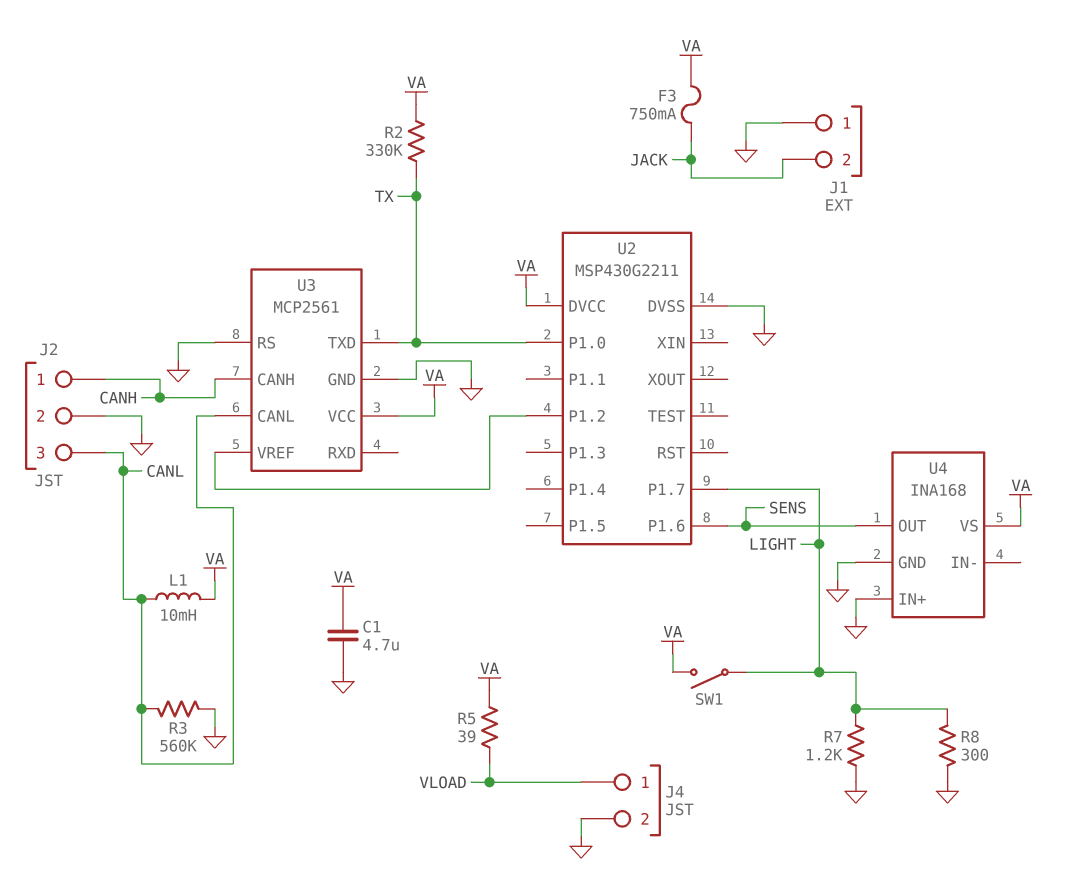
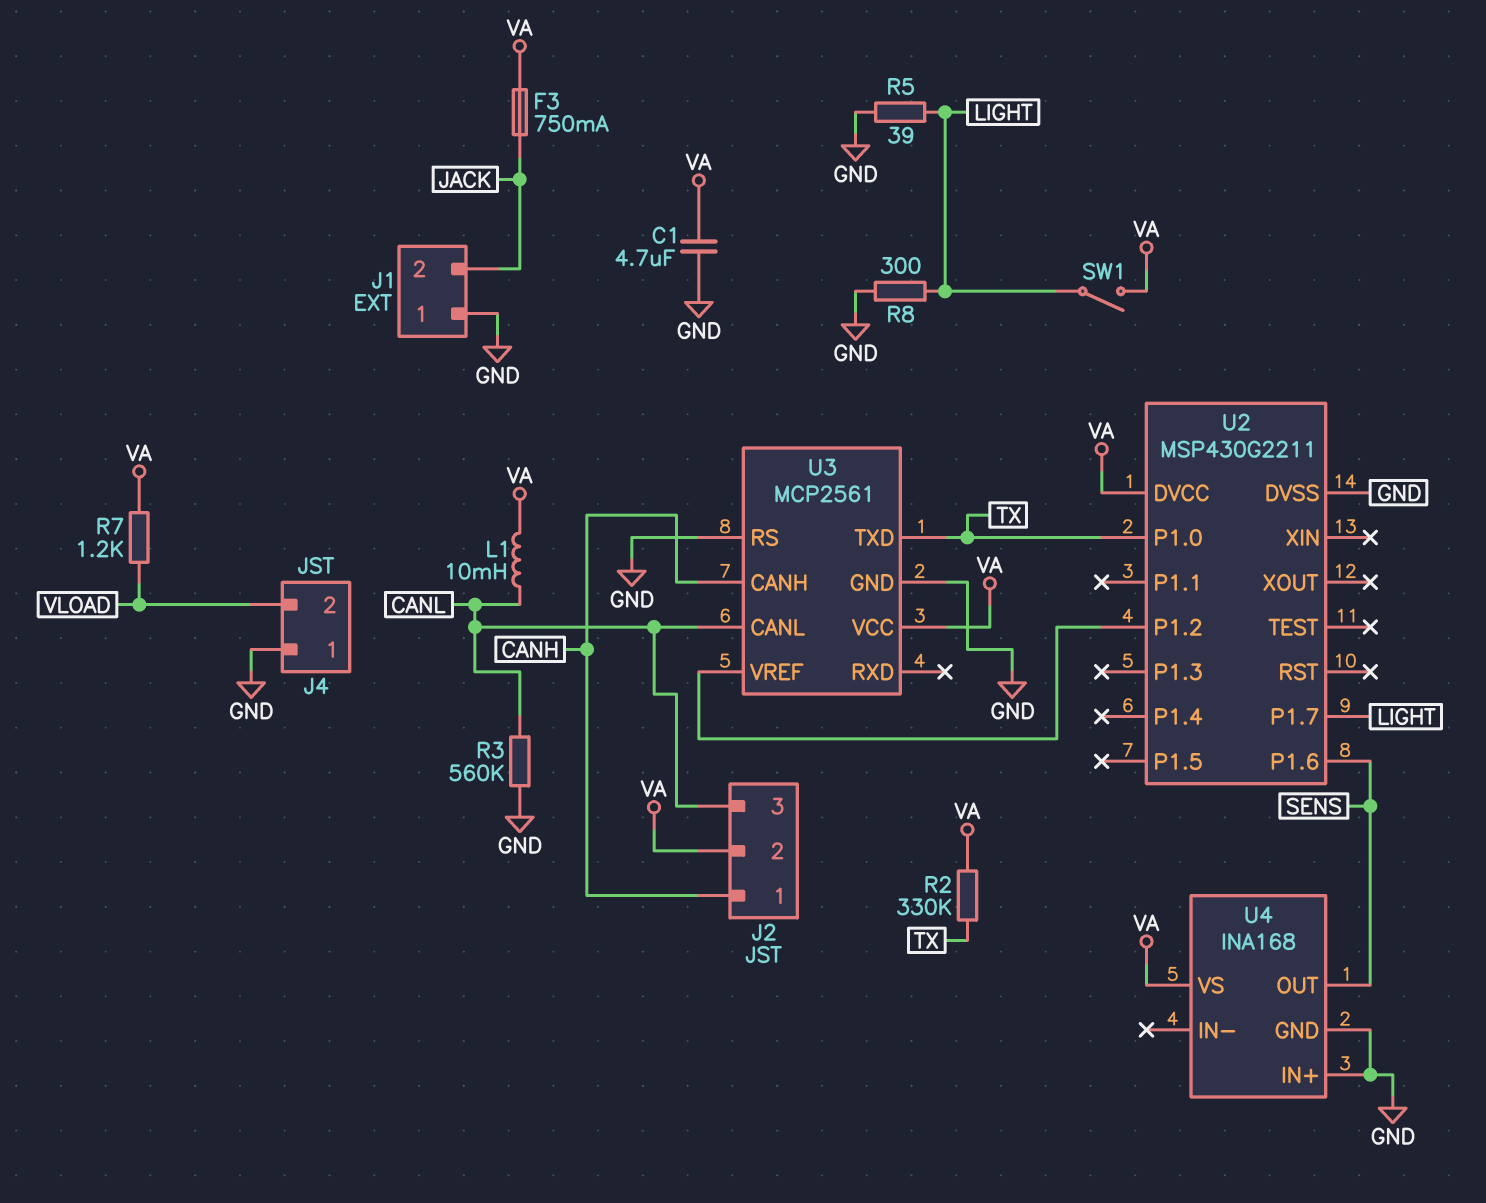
J2 pin 2: GND -> VA
J4 pin 1: VLOAD -> GND
J4 pin 2: GND -> VLOAD
R5: 39 (VA, VLOAD) -> 39 (GND, LIGHT)
R7: 1.2k (GND, LIGHT) -> 1.2k (VA, VLOAD)

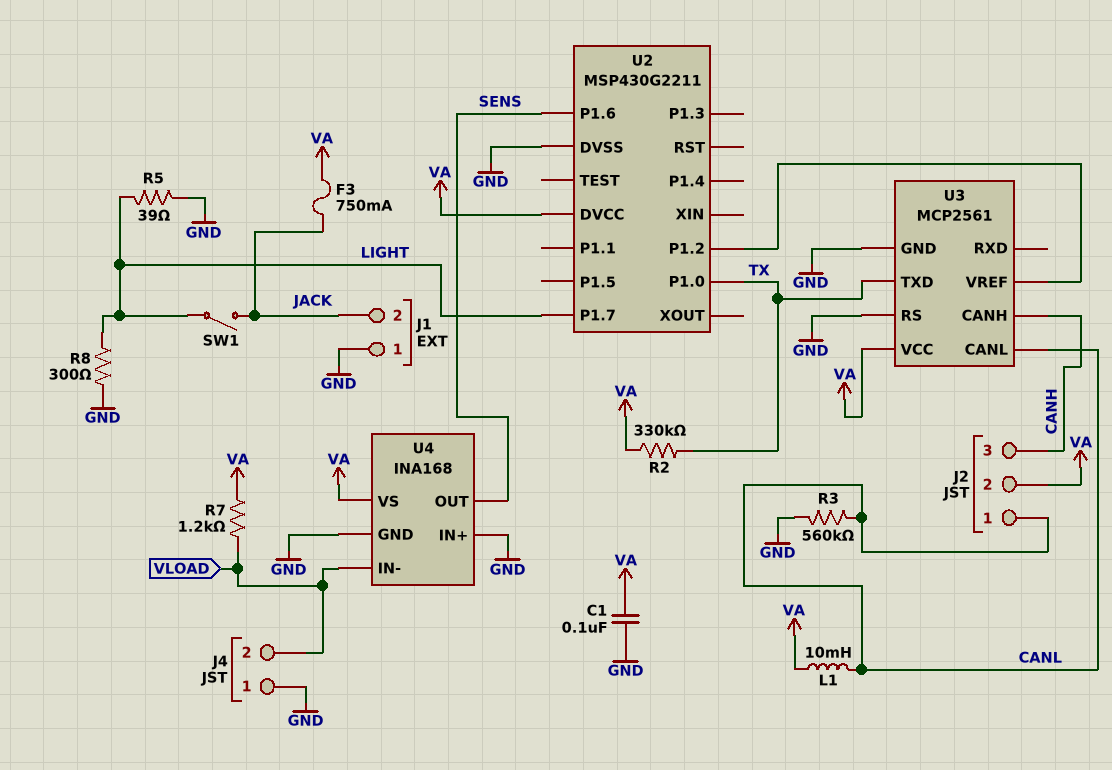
C1: 4.7uF (GND, VA) -> 100nF (GND, VA)
J2 pin 1: CANH -> CANL
J2 pin 3: CANL -> CANH
SW1: switch (LIGHT, VA) -> switch (JACK, LIGHT)
U4 pin IN-: none -> VLOAD

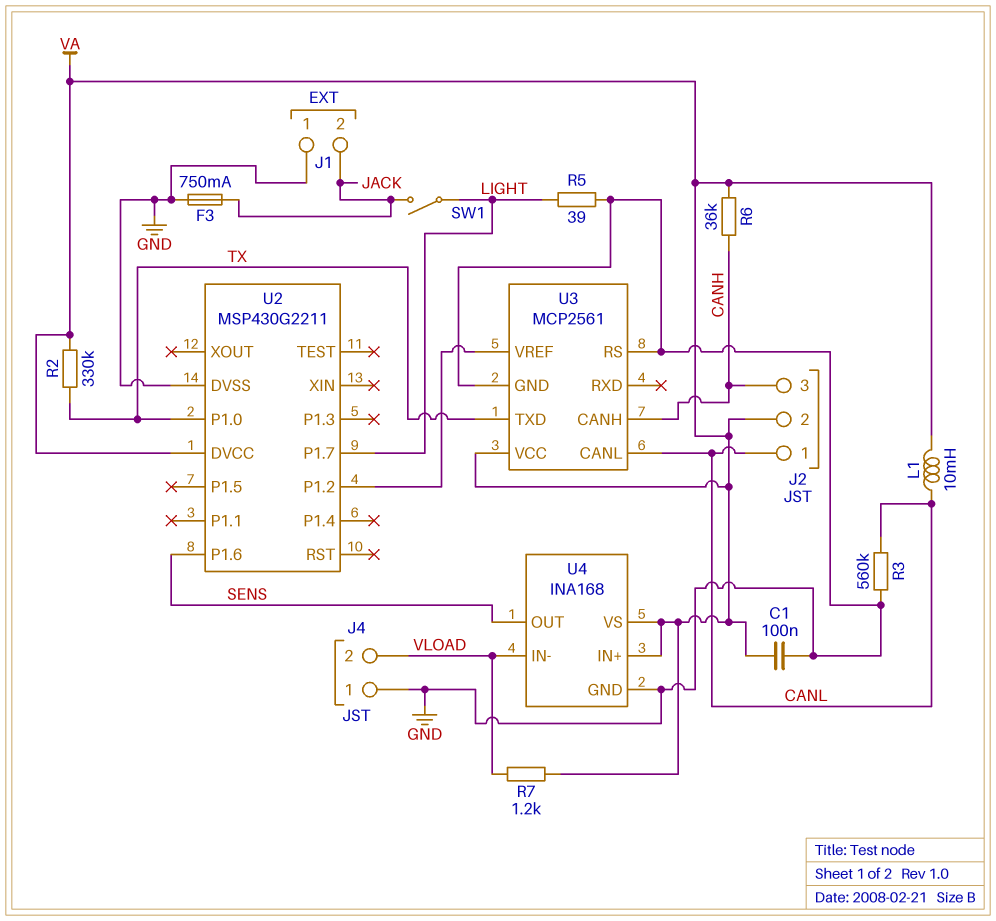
F3: 750mA (JACK, VA) -> 750mA (GND, JACK)
R6: none -> 36k (CANH, VA)
R8: 300 (GND, LIGHT) -> none
U4 pin IN+: GND -> VA

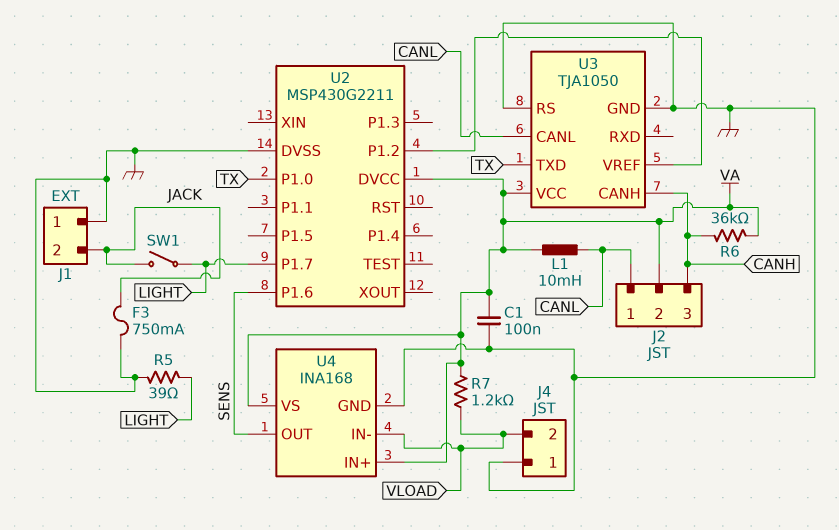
R2: 330k (TX, VA) -> none
R3: 560k (CANL, GND) -> none
U3: MCP2561 -> TJA1050

